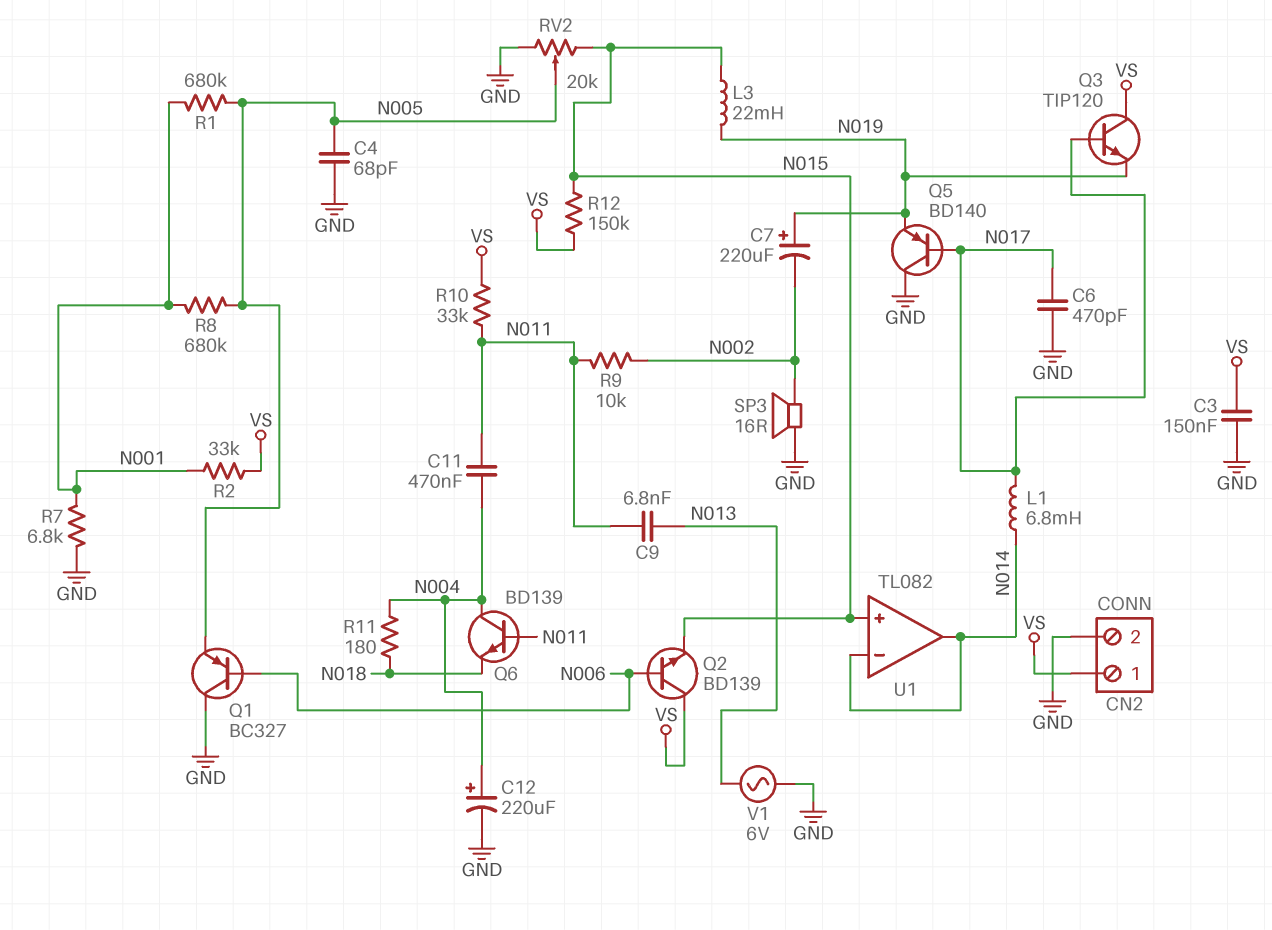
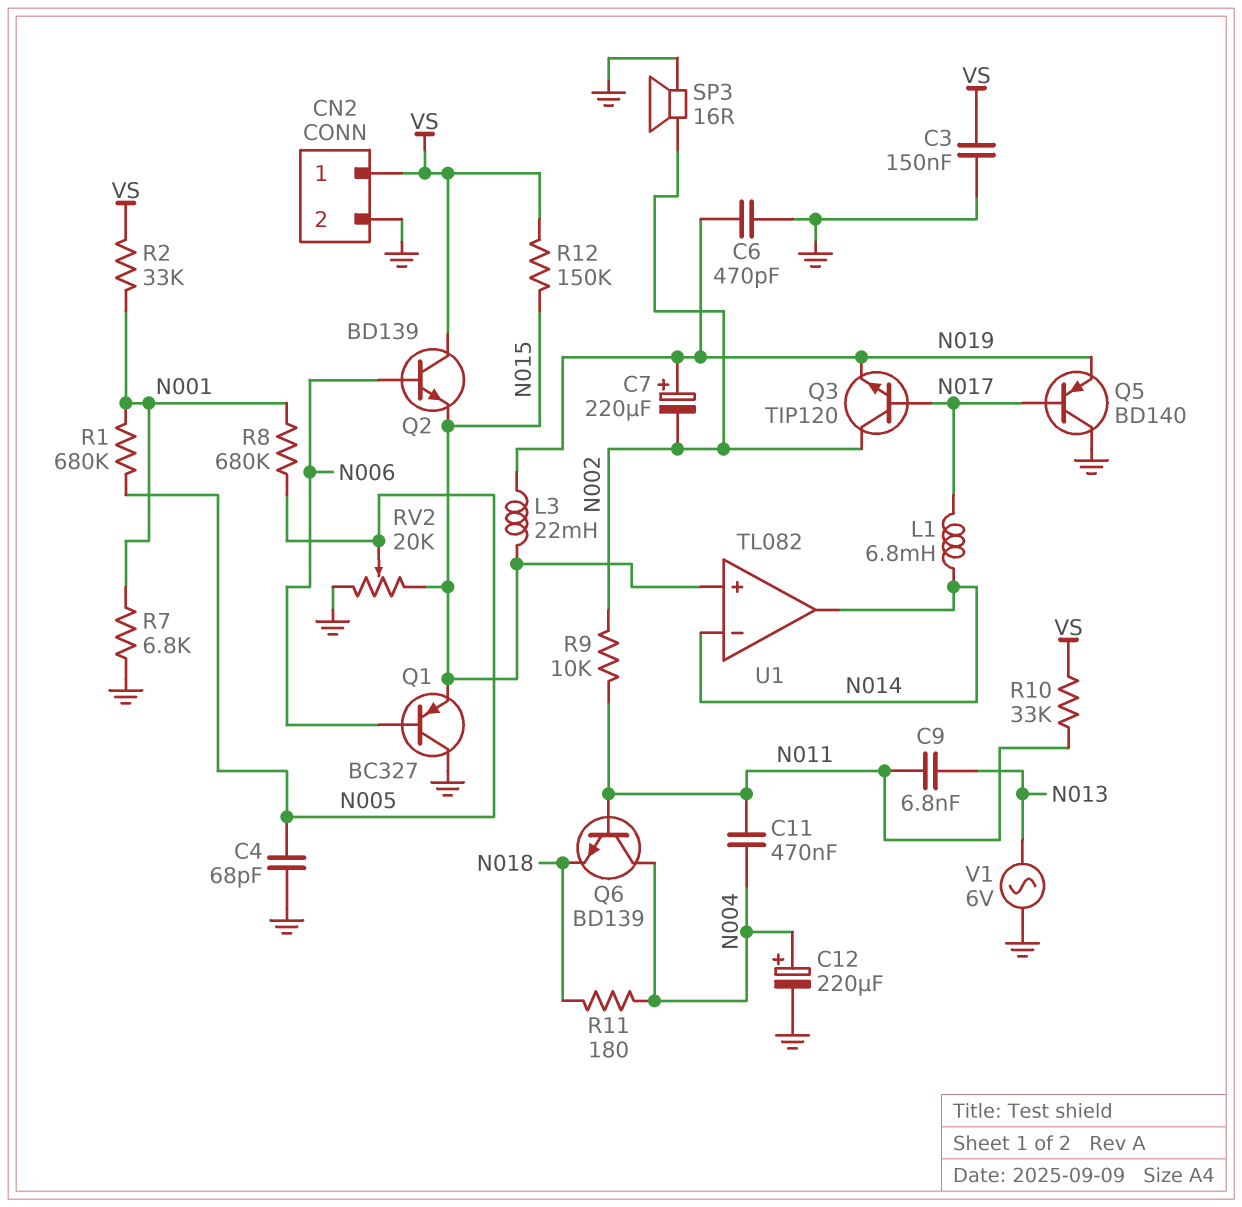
C6: 470pF (GND, N017) -> 470pF (GND, N019)
Q1: PNP BC327 (B N006, C GND, E N005) -> PNP BC327 (B N006, C GND, E N015)
Q3: NPN TIP120 (B N017, C VS, E N019) -> NPN TIP120 (B N017, C N002, E N019)

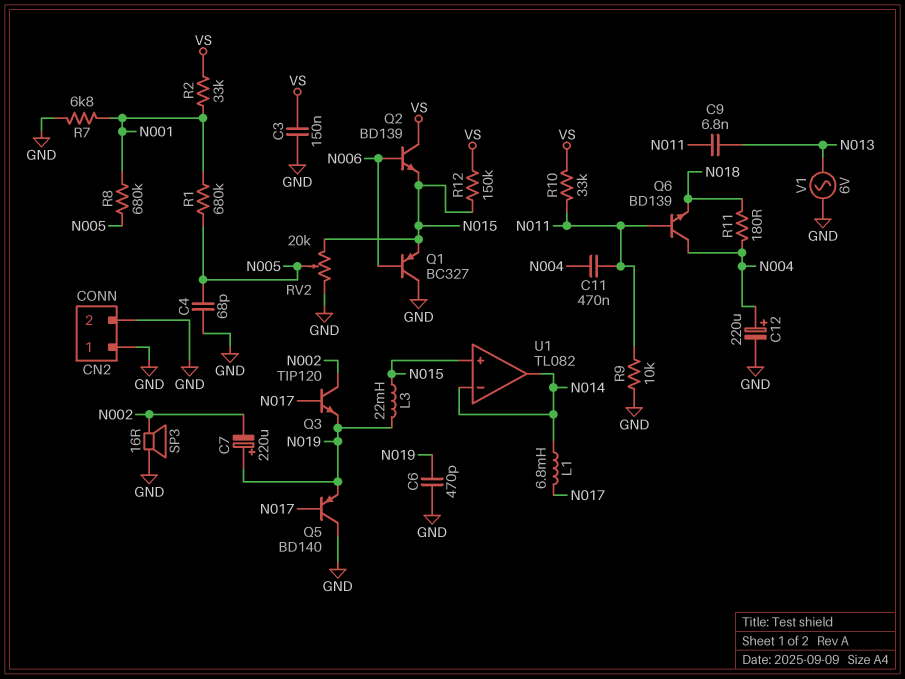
CN2 pin 1: VS -> GND
R9: 10k (N002, N011) -> 10k (GND, N011)

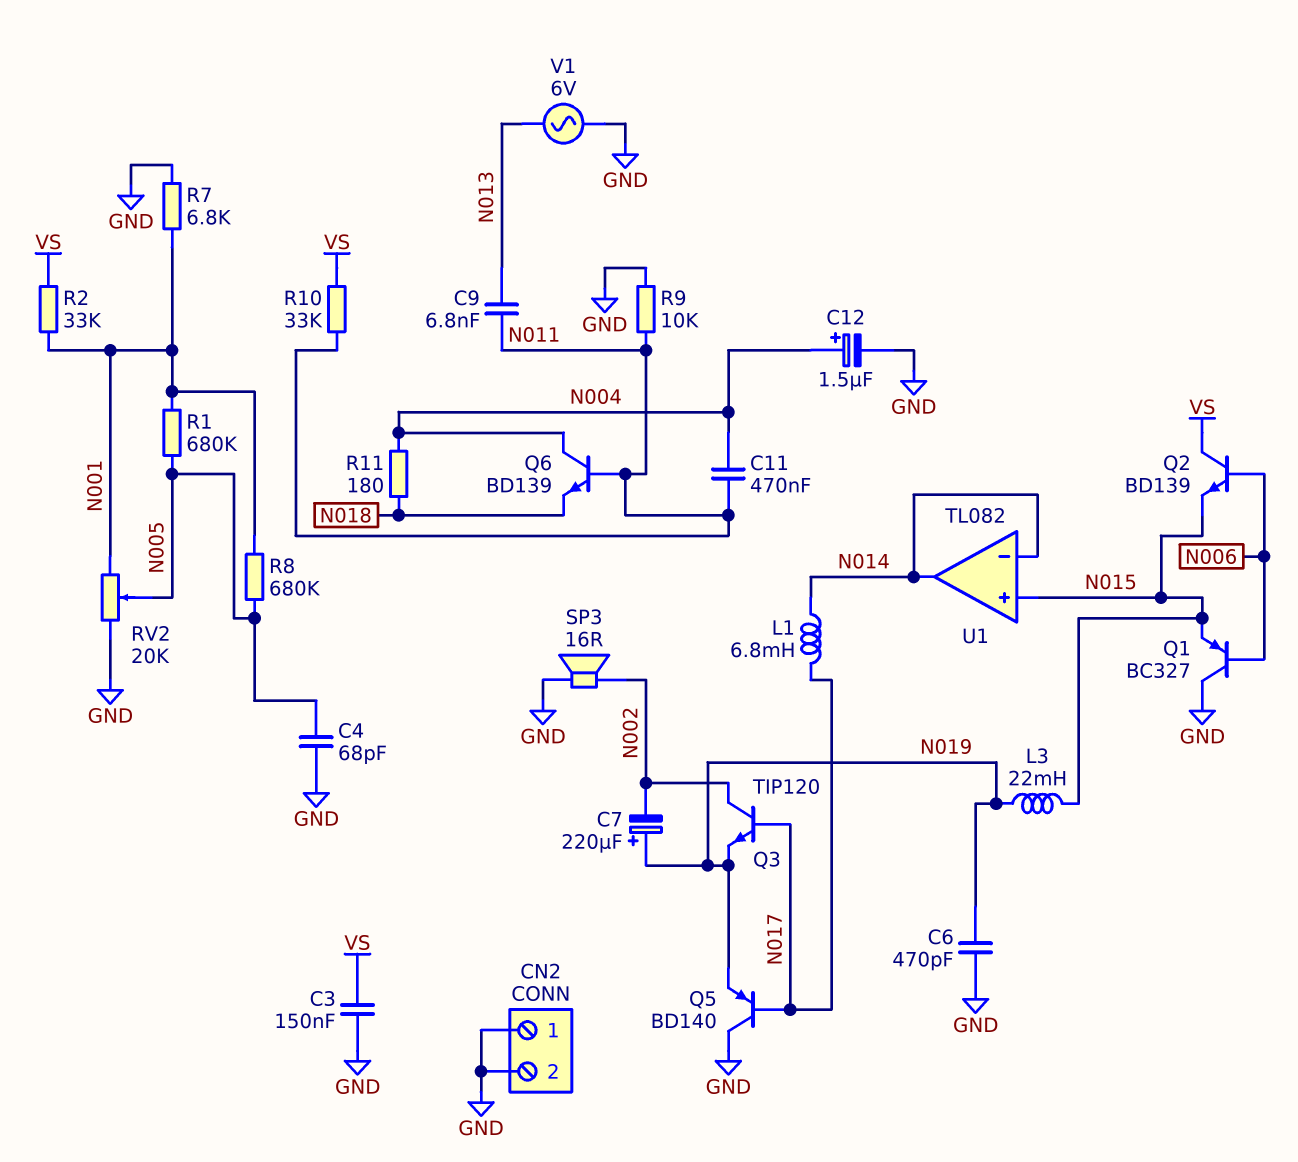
C12: 220uF (plus N004, minus GND) -> 1.5uF (plus N004, minus GND)
R12: 150k (N015, VS) -> none
RV2: 20k (GND, N015, wiper N005) -> 20k (GND, N001, wiper N005)

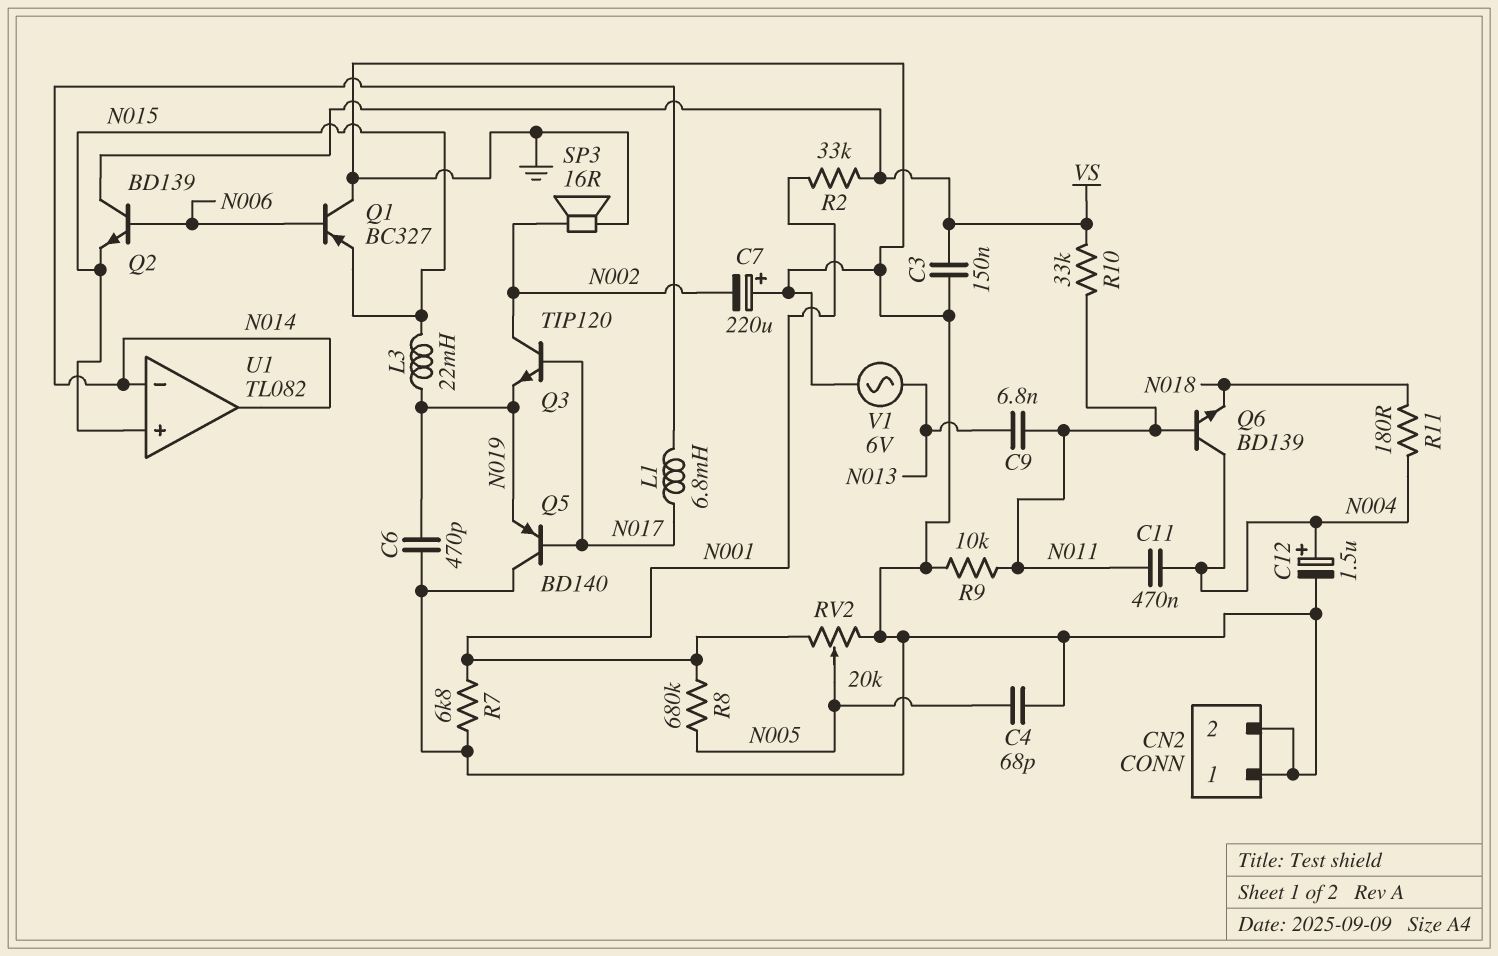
C7: 220uF (plus N019, minus N002) -> 220uF (plus GND, minus N002)
R1: 680k (N001, N005) -> none

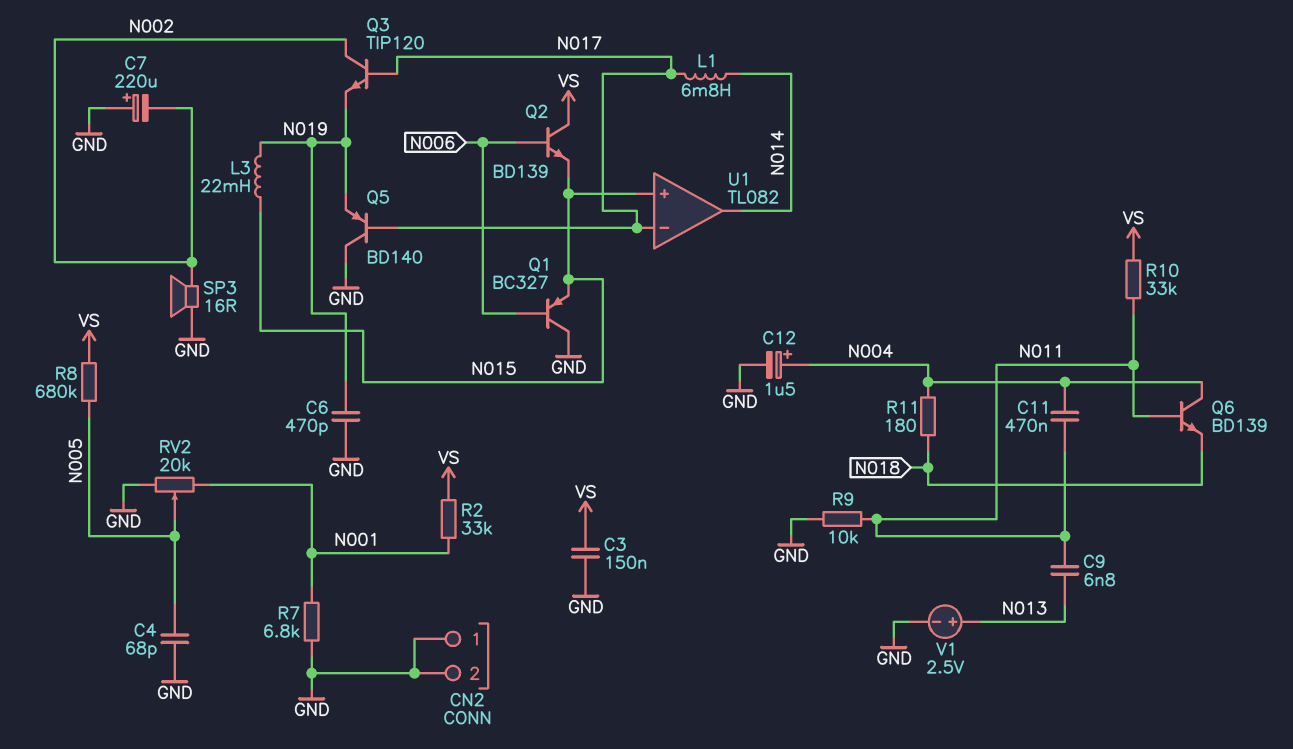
R8: 680k (N001, N005) -> 680k (N005, VS)
U1 pin in-: N014 -> N017
V1: AC 6V (GND, N013) -> 2.5V (plus N013, minus GND)

